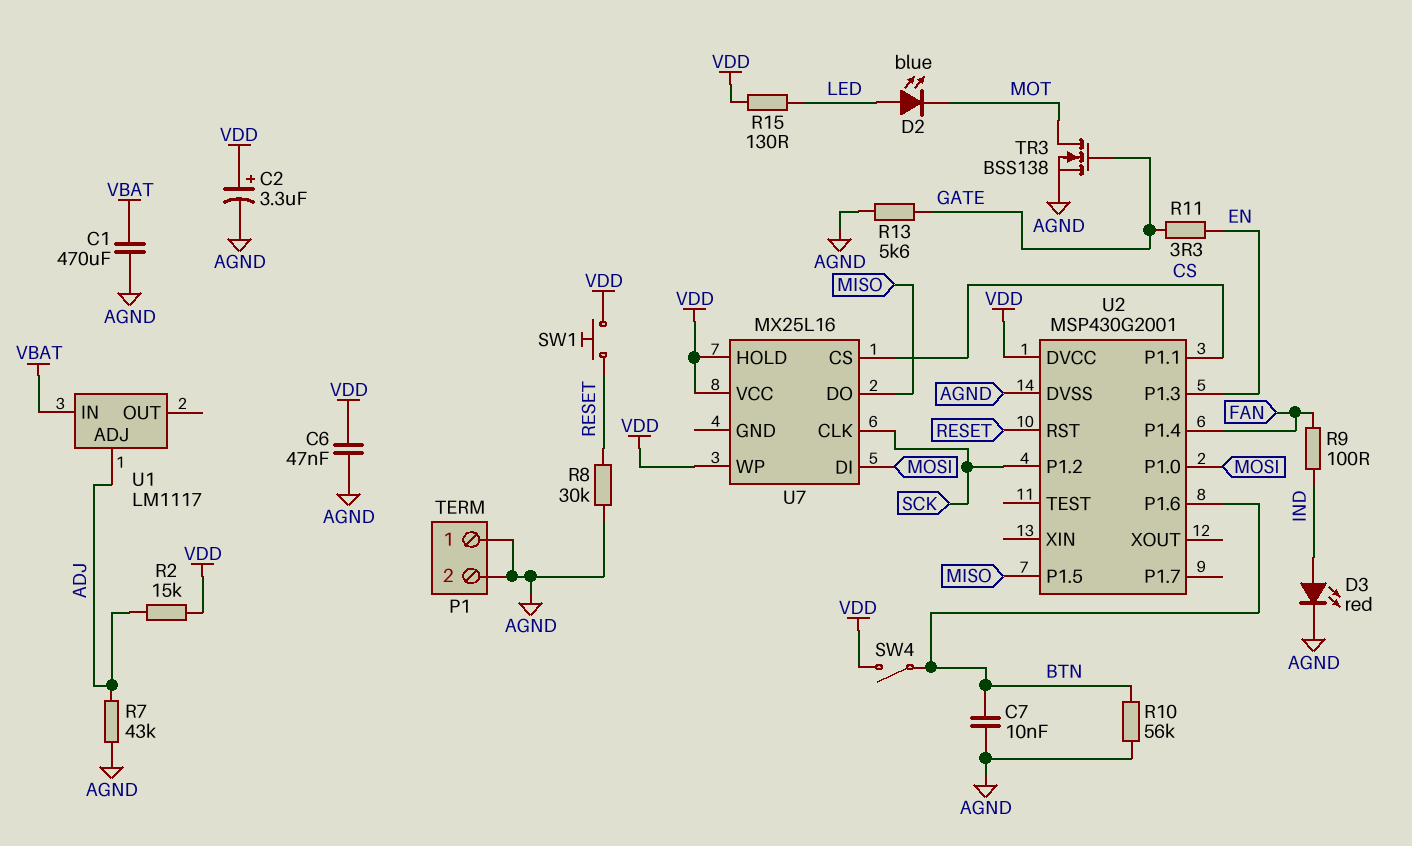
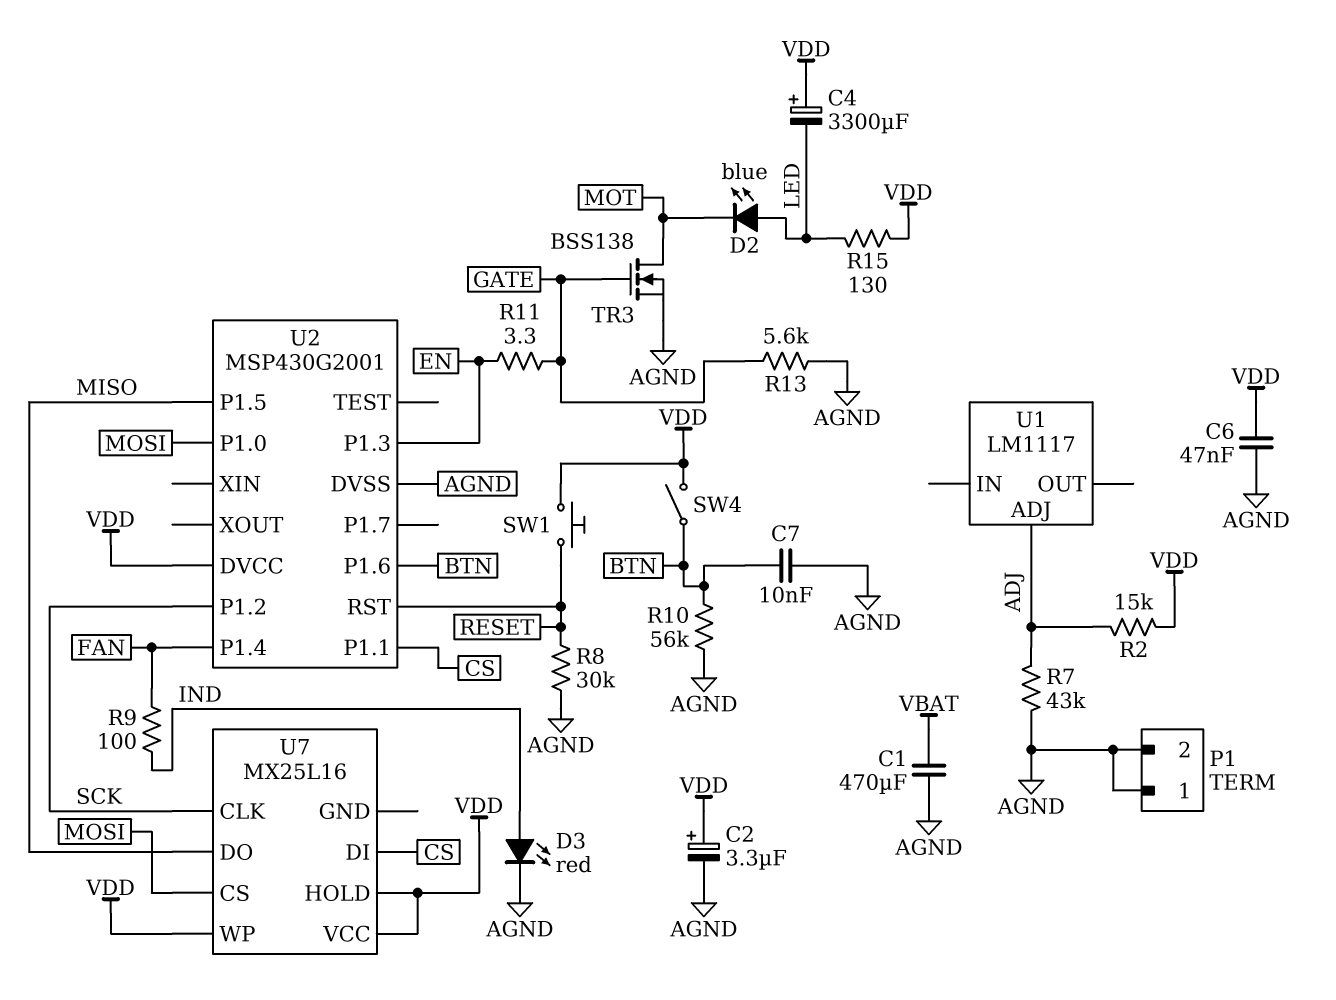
C4: none -> 3300uF (plus VDD, minus LED)
U1 pin IN: VBAT -> none
U7 pin CS: CS -> MOSI
U7 pin DI: MOSI -> CS

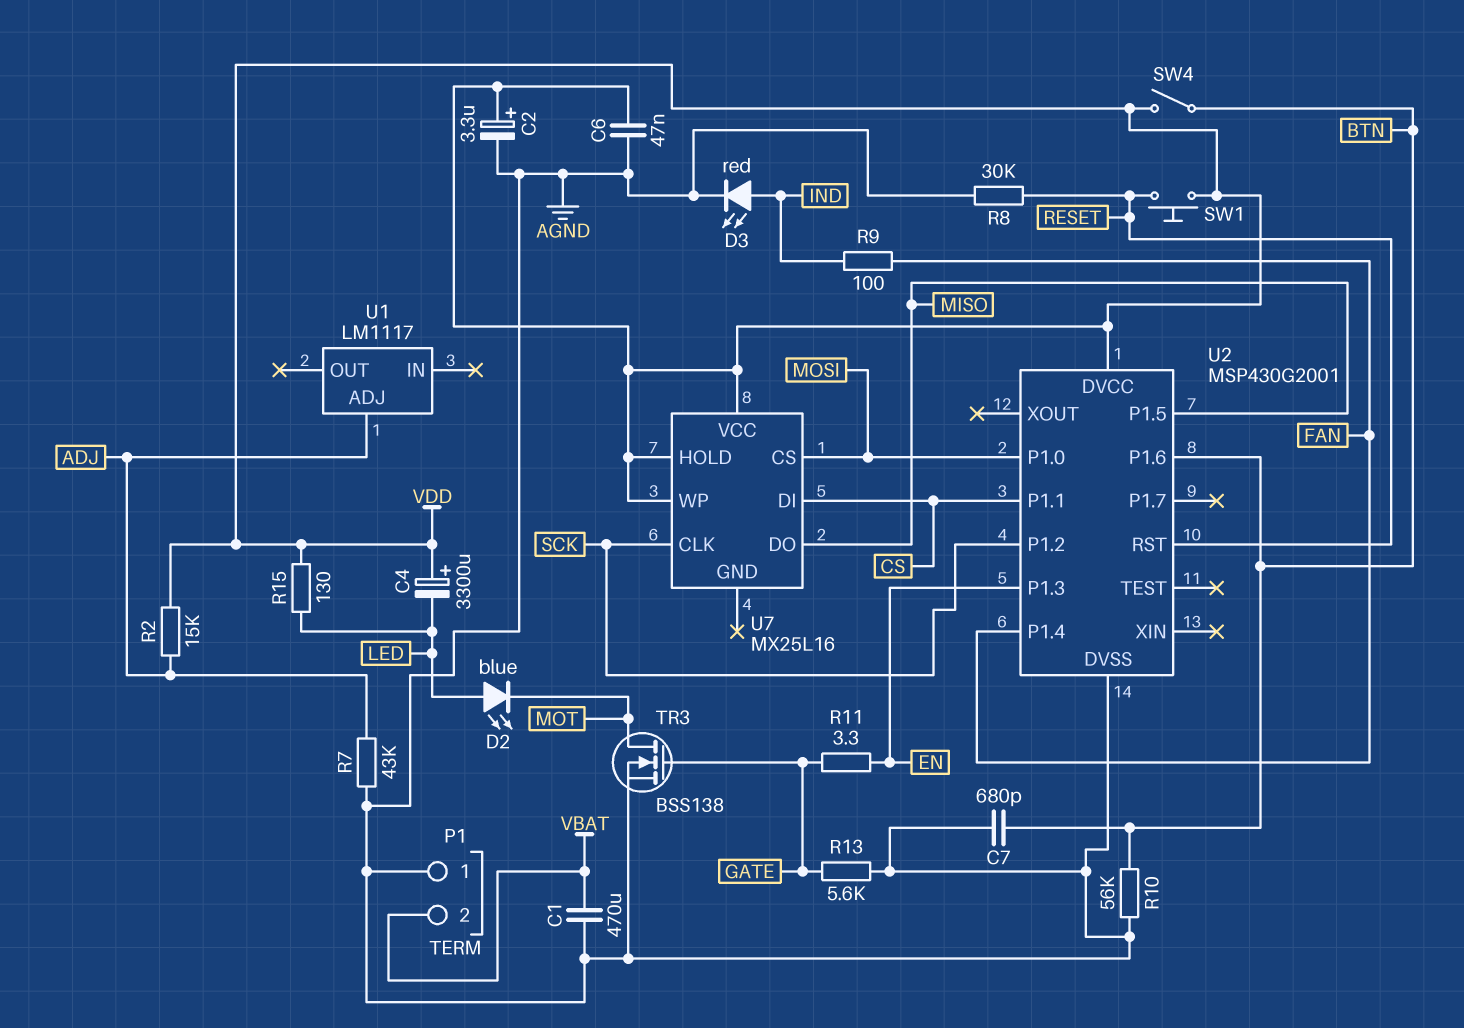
C7: 10nF (AGND, BTN) -> 680pF (AGND, BTN)
P1 pin 2: AGND -> VBAT

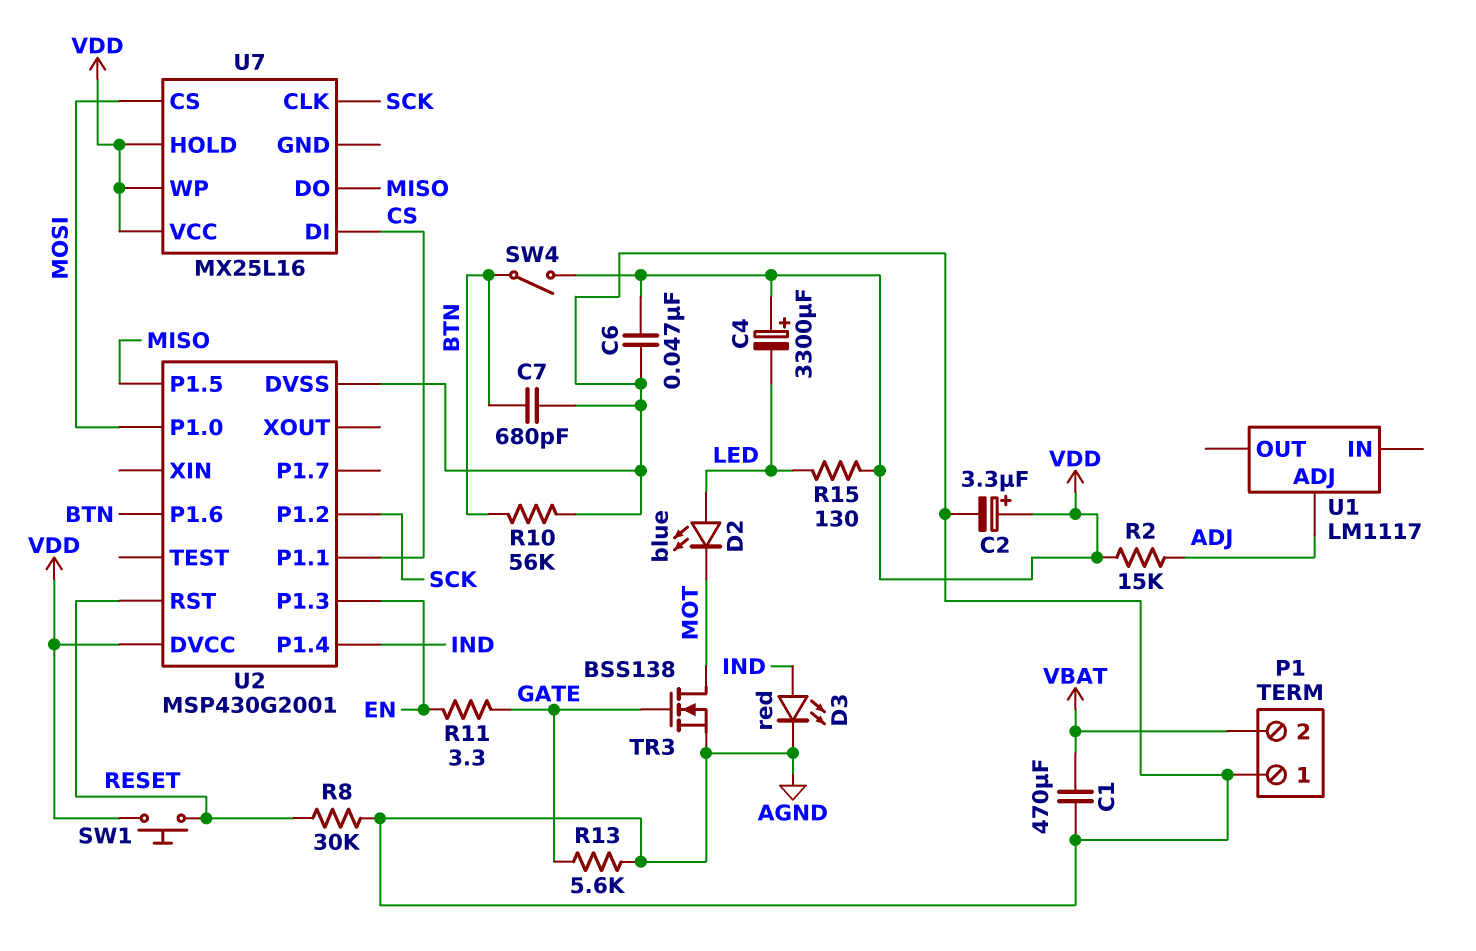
R7: 43k (ADJ, AGND) -> none
R9: 100 (FAN, IND) -> none
U2 pin P1.4: FAN -> IND

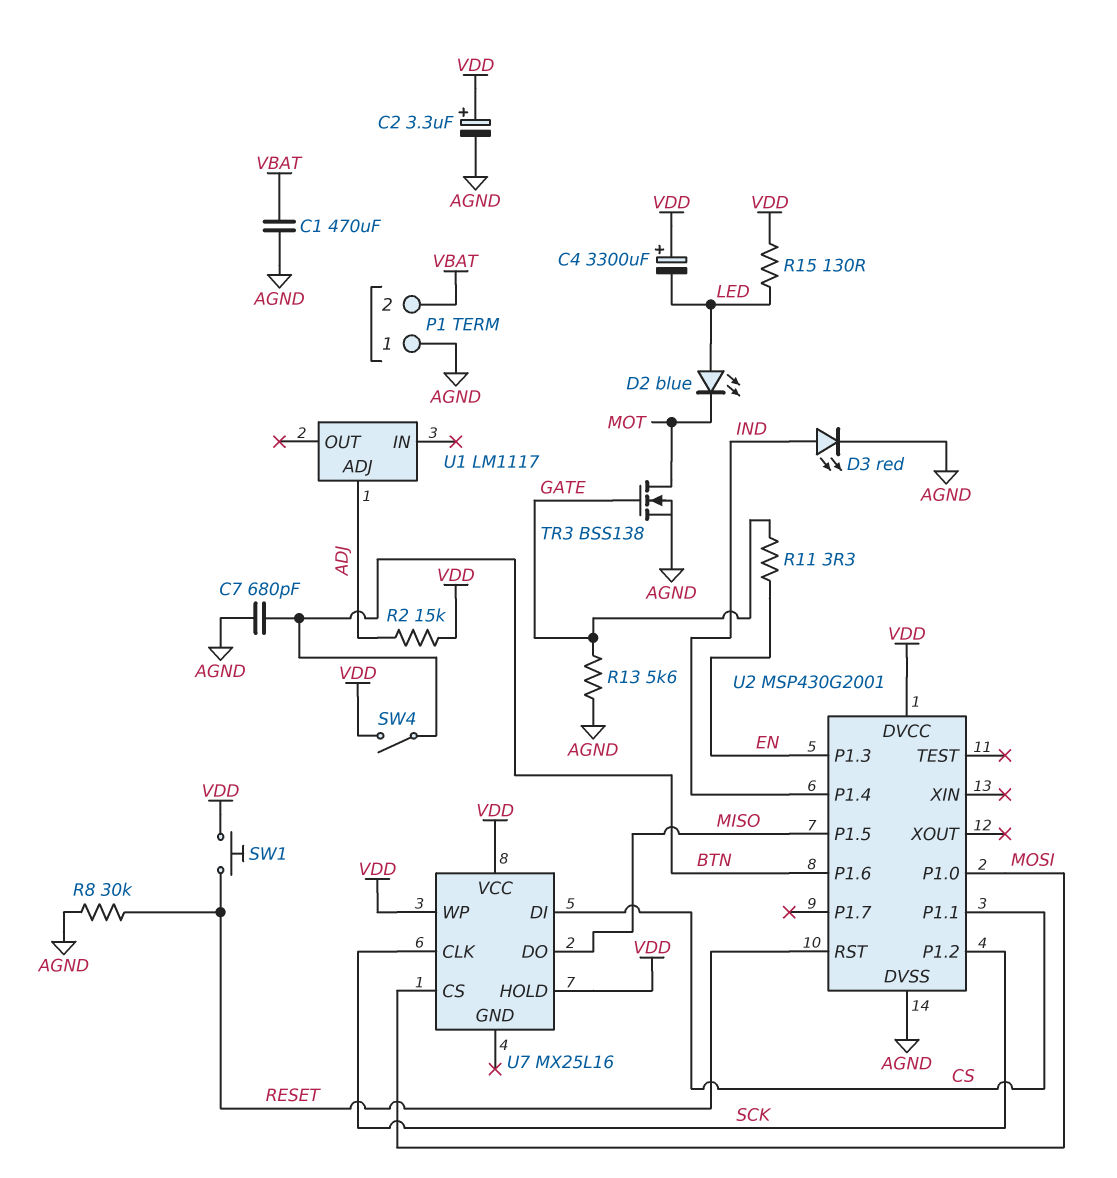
C6: 47nF (AGND, VDD) -> none
R10: 56k (AGND, BTN) -> none

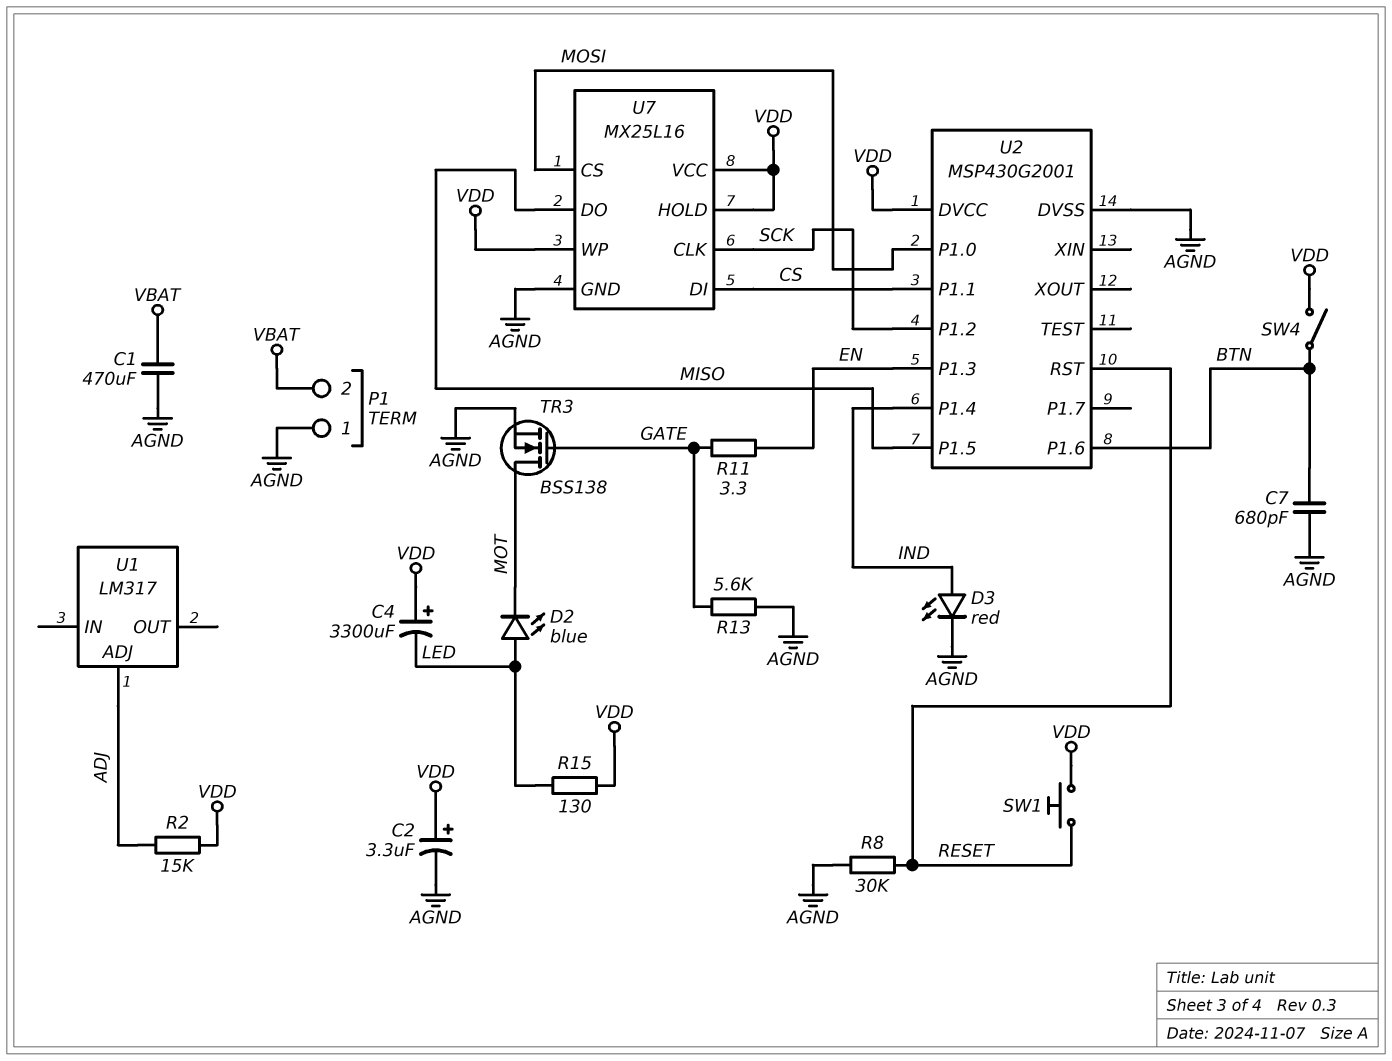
U1: LM1117 -> LM317
U7 pin GND: none -> AGND

